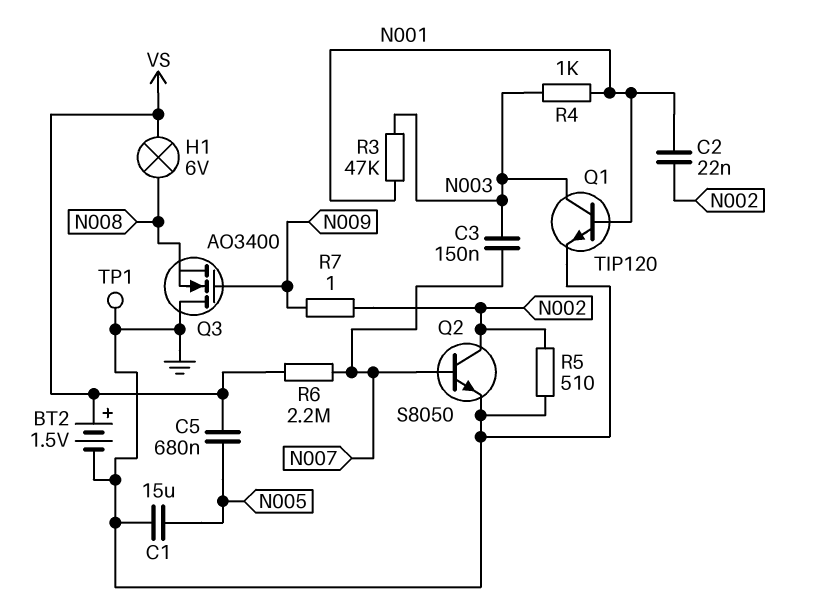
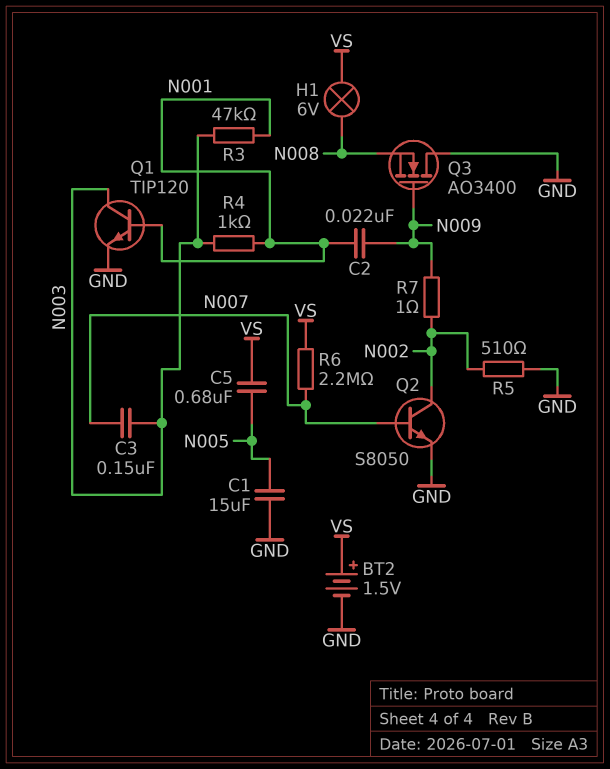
C2: 22nF (N001, N002) -> 22nF (N001, N009)
TP1: test point (GND) -> none

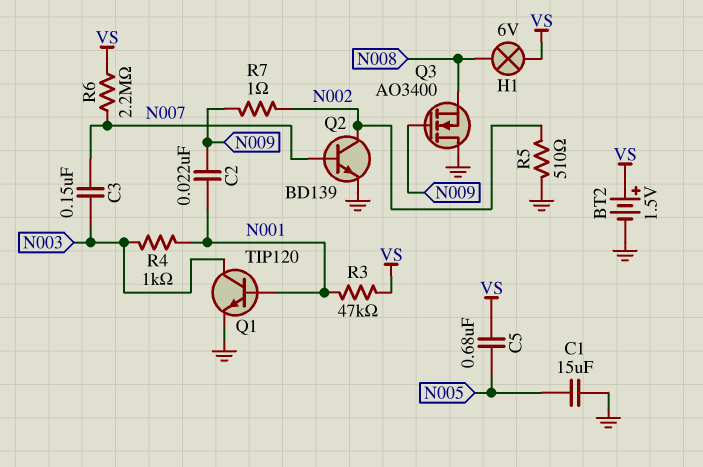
Q2: NPN S8050 (B N007, C N002, E GND) -> NPN BD139 (B N007, C N002, E GND)
R3: 47k (N001, N003) -> 47k (N001, VS)

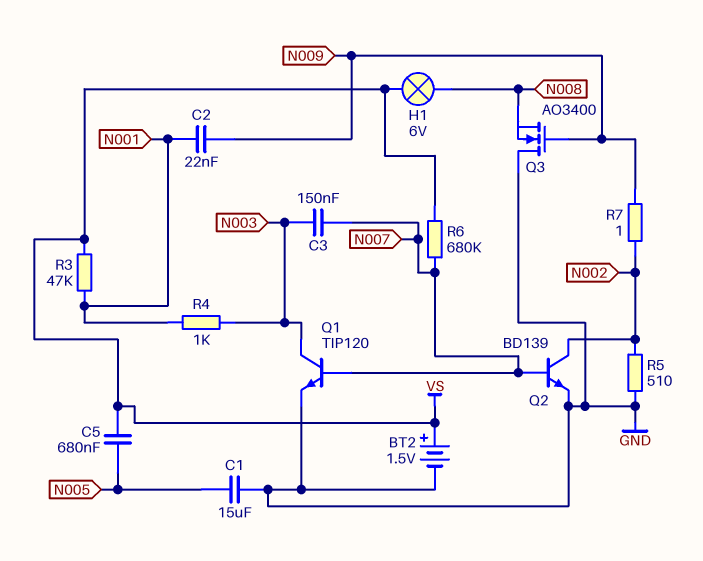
Q1: NPN TIP120 (B N001, C N003, E GND) -> NPN TIP120 (B N007, C N003, E GND)
R6: 2.2M (N007, VS) -> 680k (N007, VS)

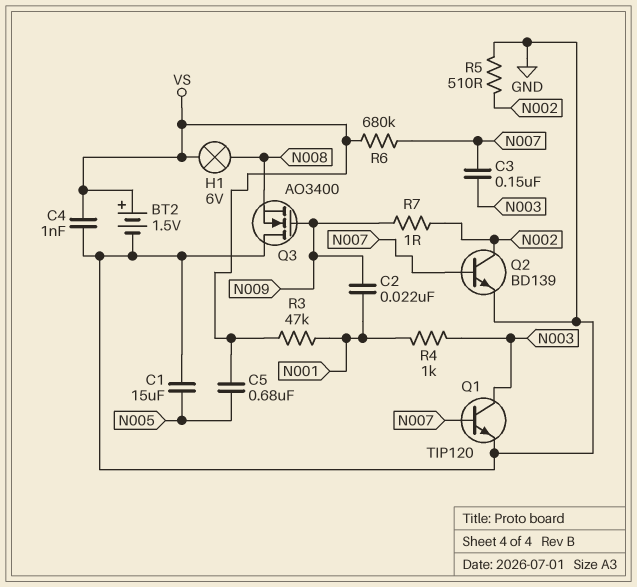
C4: none -> 1nF (GND, VS)

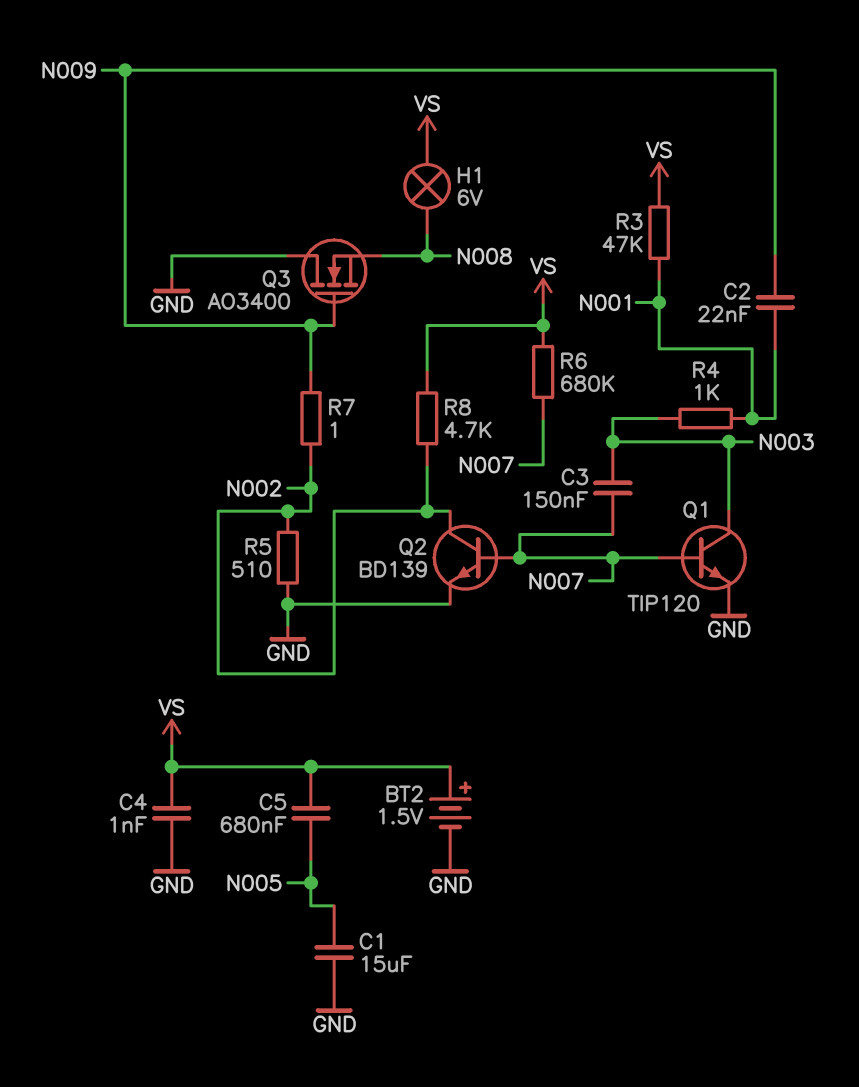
R8: none -> 4.7k (N002, VS)

